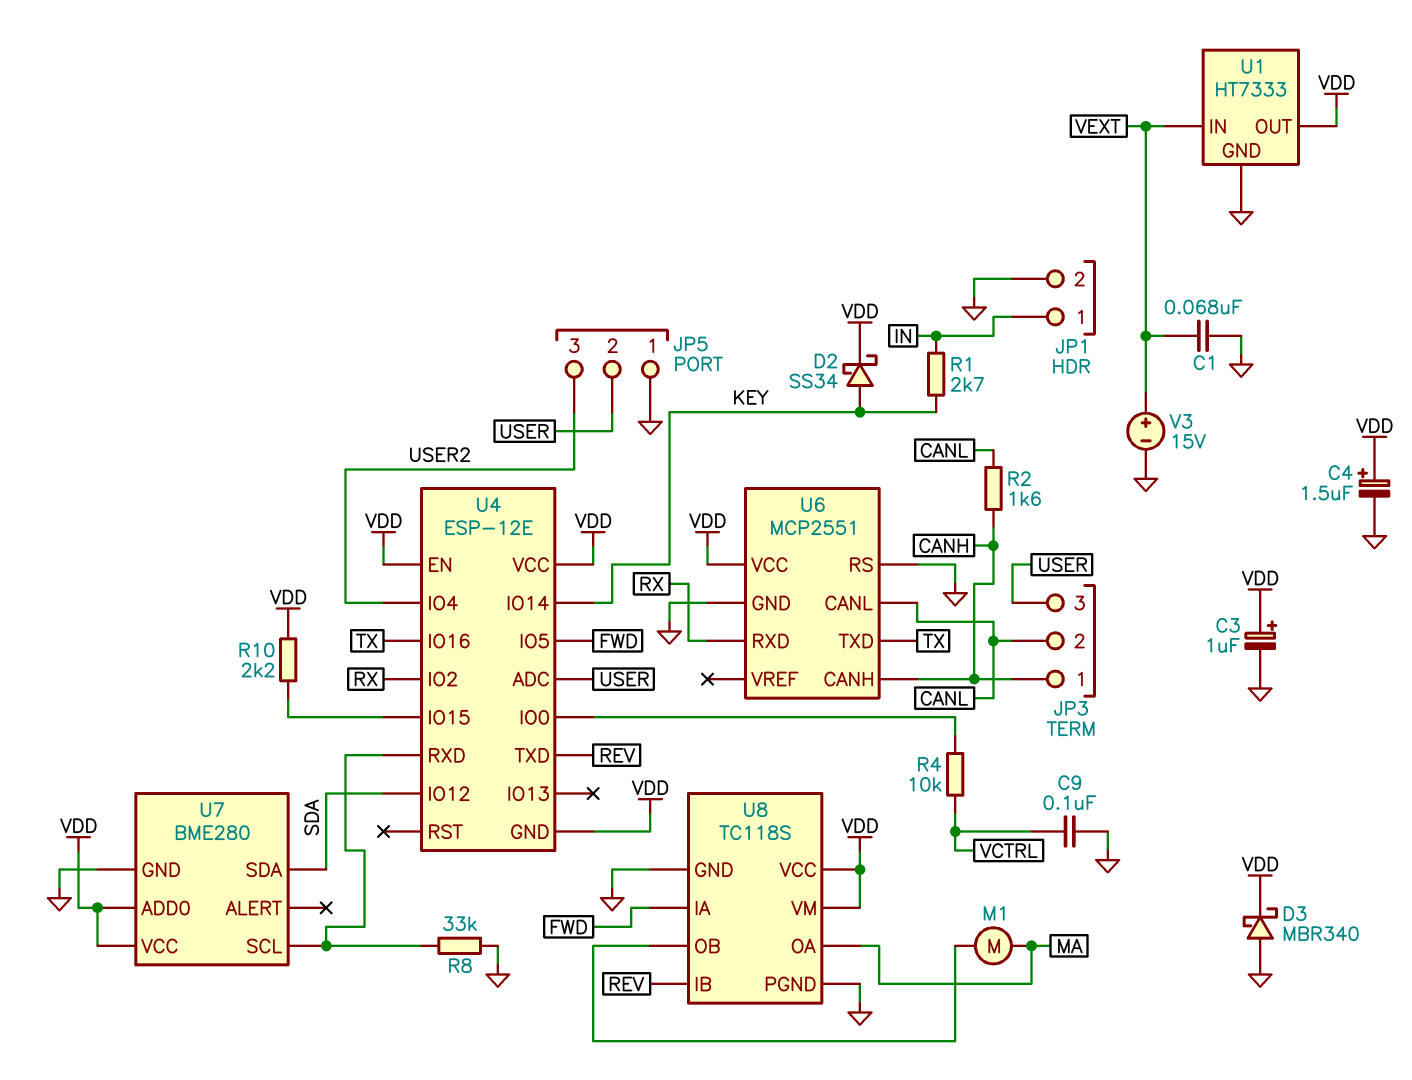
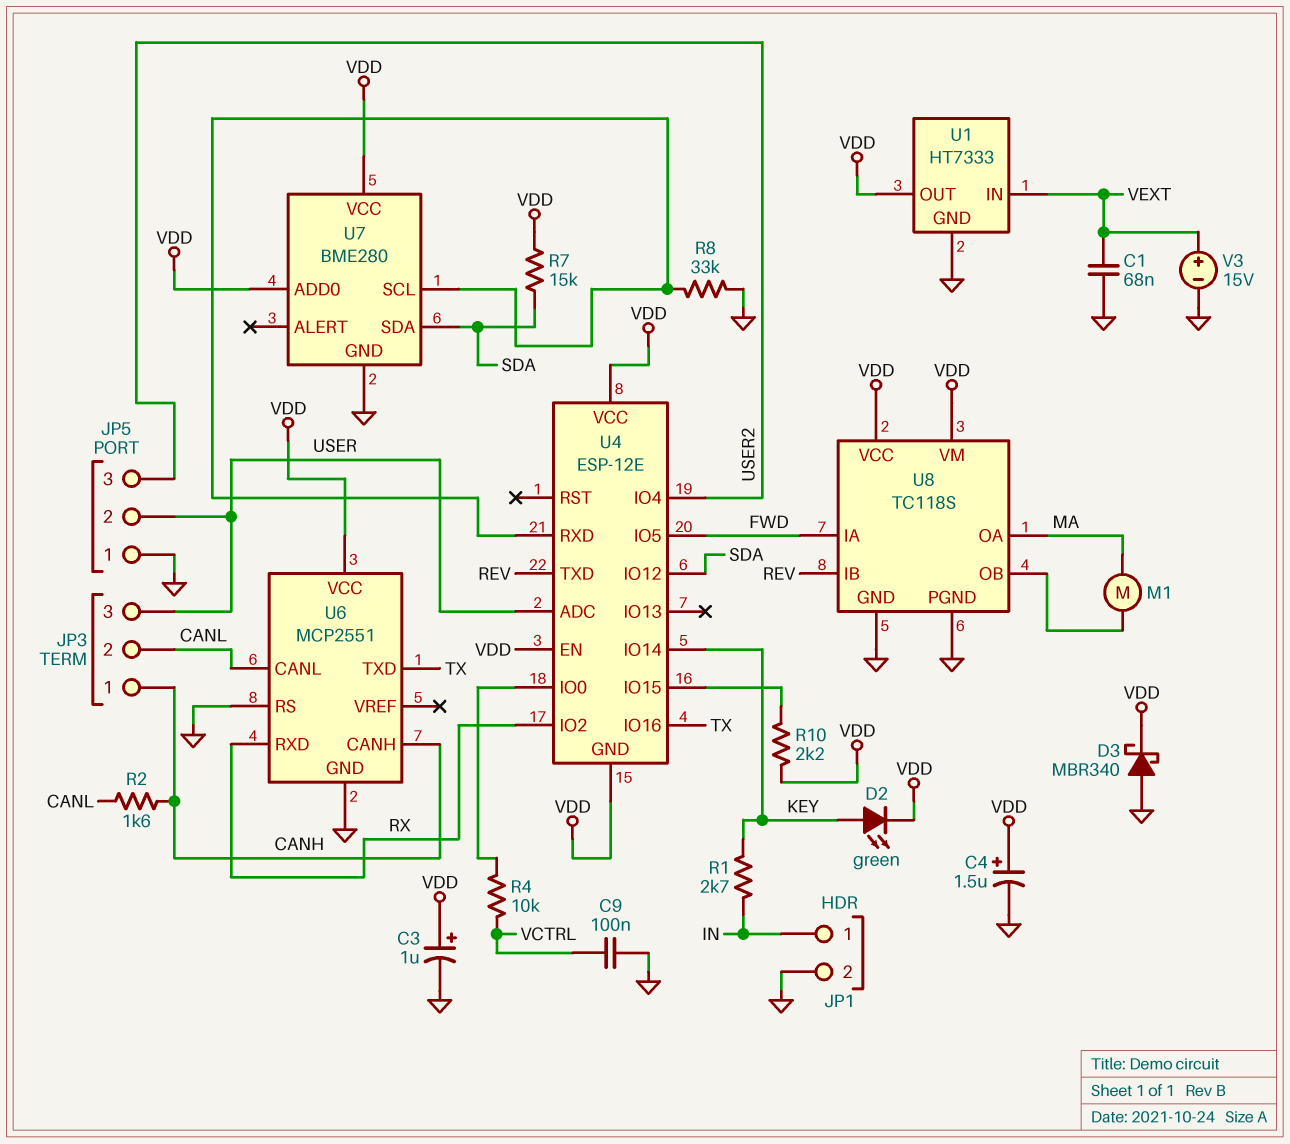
D2: schottky SS34 (A KEY, K VDD) -> LED green (A KEY, K VDD)
R7: none -> 15k (SDA, VDD)

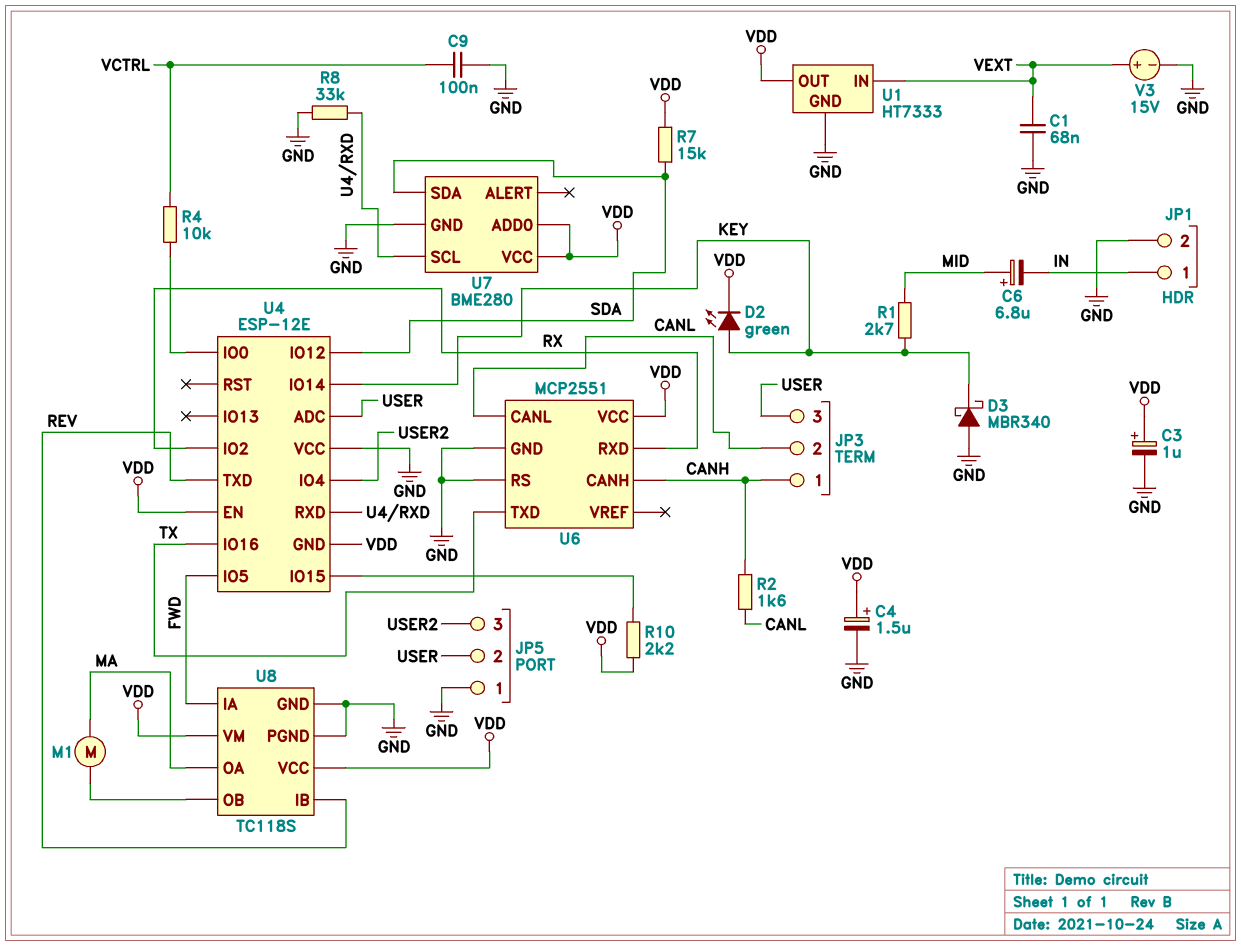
C6: none -> 6.8uF (plus MID, minus IN)
D3: schottky MBR340 (A GND, K VDD) -> schottky MBR340 (A GND, K KEY)
R1: 2.7k (IN, KEY) -> 2.7k (KEY, MID)
U4 pin VCC: VDD -> GND

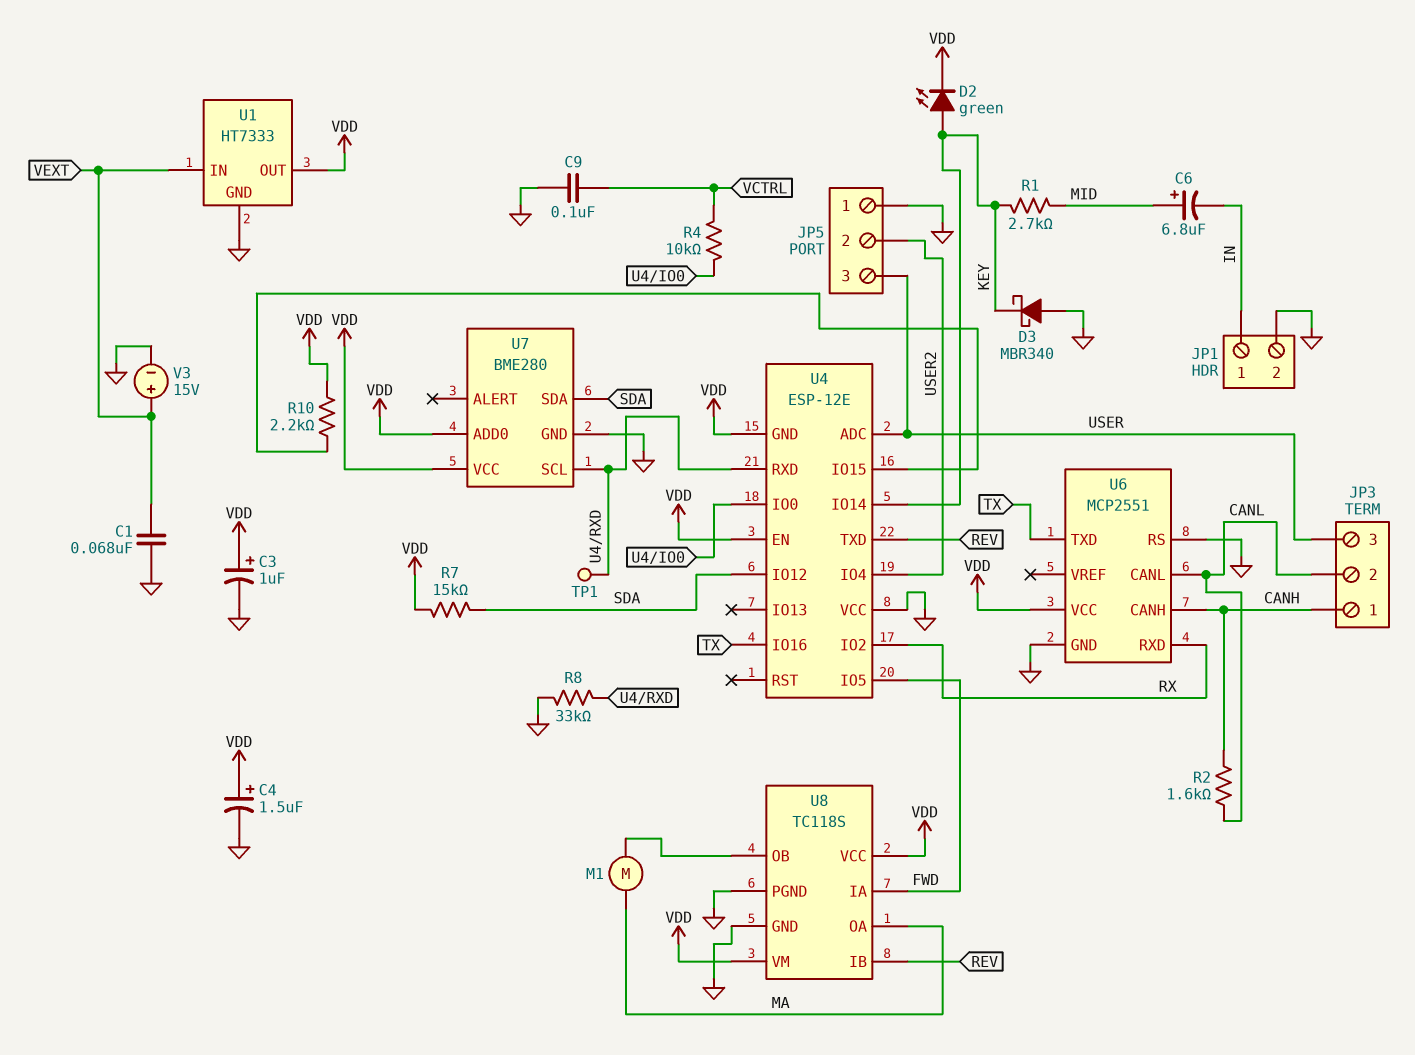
JP5 pin 2: USER -> USER2
JP5 pin 3: USER2 -> USER
TP1: none -> test point (U4/RXD)

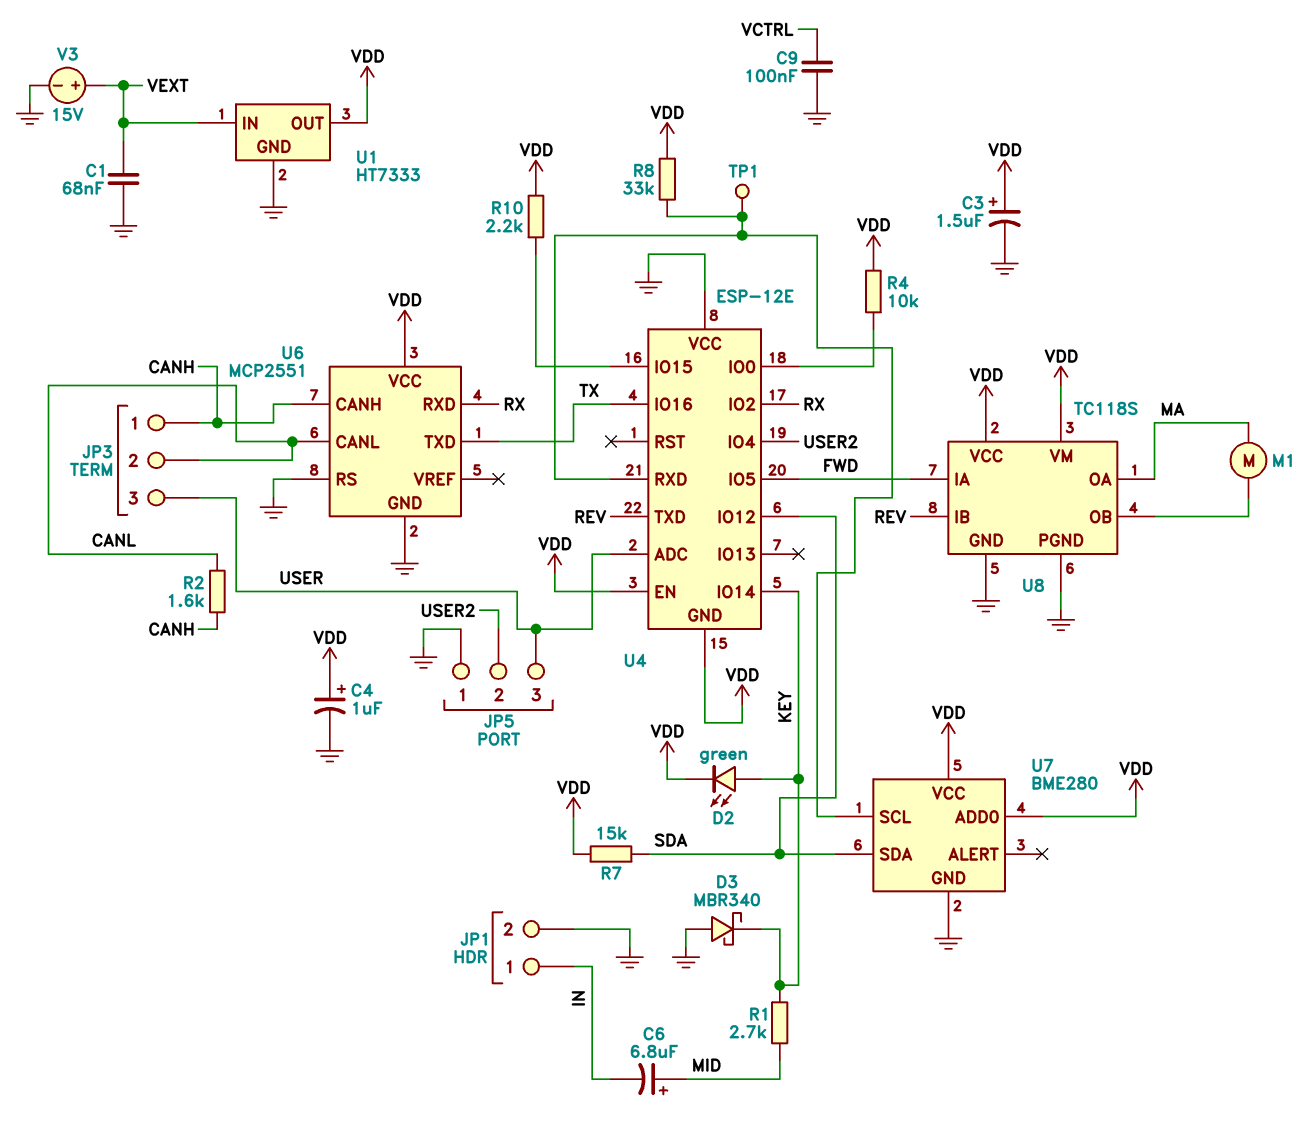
C3: 1uF (plus VDD, minus GND) -> 1.5uF (plus VDD, minus GND)
C4: 1.5uF (plus VDD, minus GND) -> 1uF (plus VDD, minus GND)
R4: 10k (U4/IO0, VCTRL) -> 10k (U4/IO0, VDD)
R8: 33k (GND, U4/RXD) -> 33k (U4/RXD, VDD)

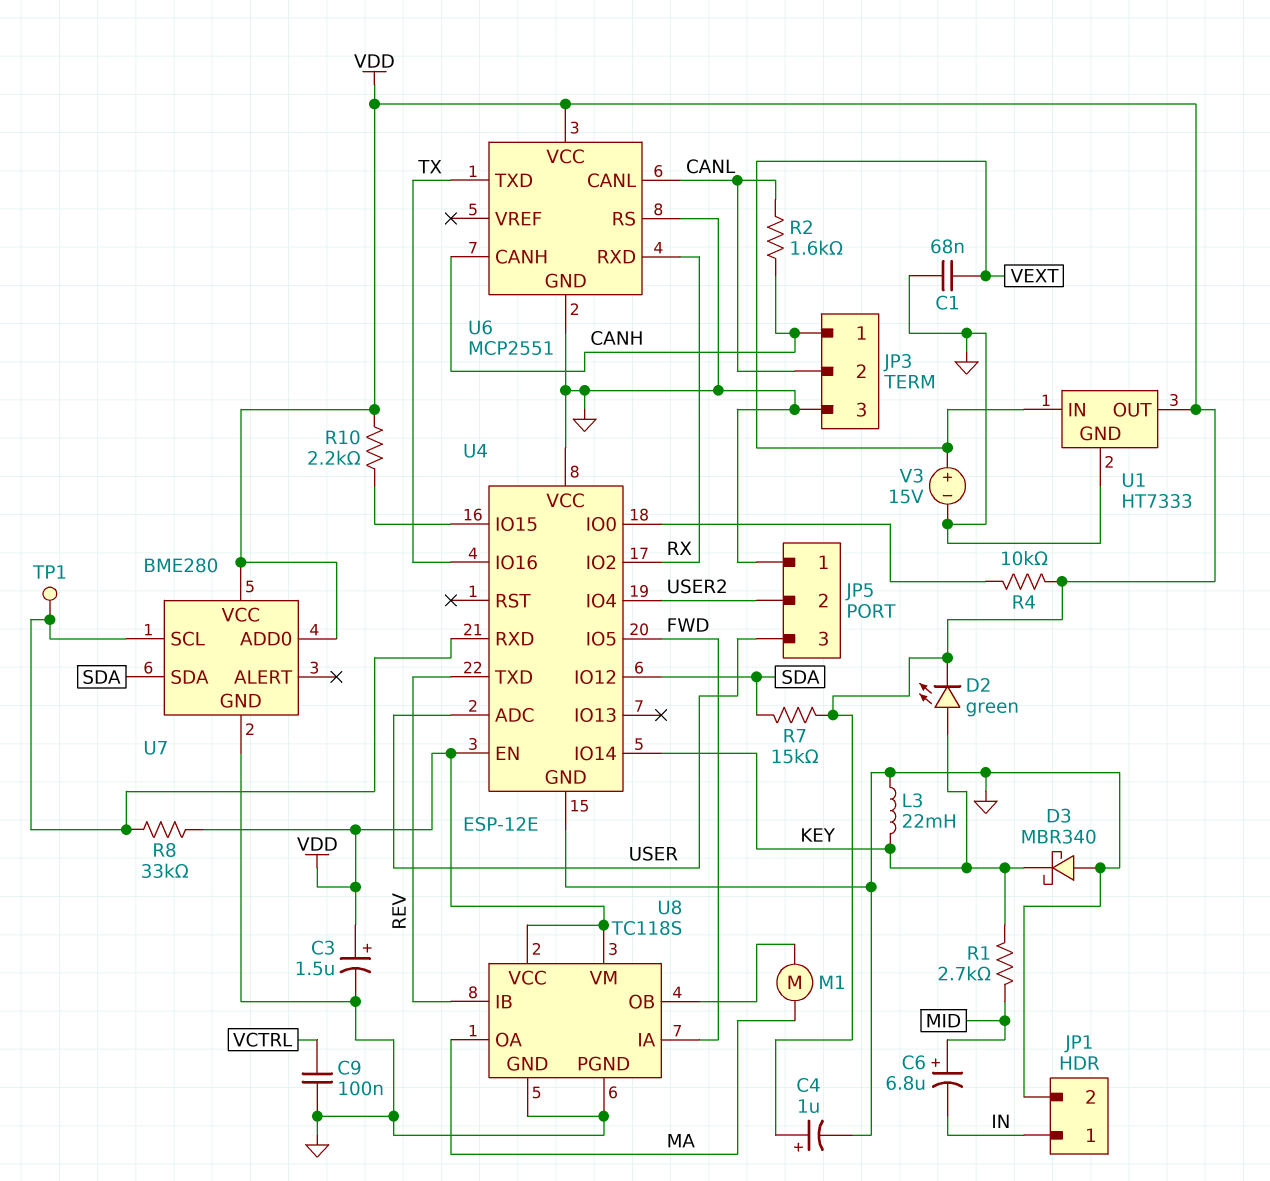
JP3 pin 3: USER -> GND
L3: none -> 22mH (GND, KEY)
U4 pin GND: VDD -> GND

